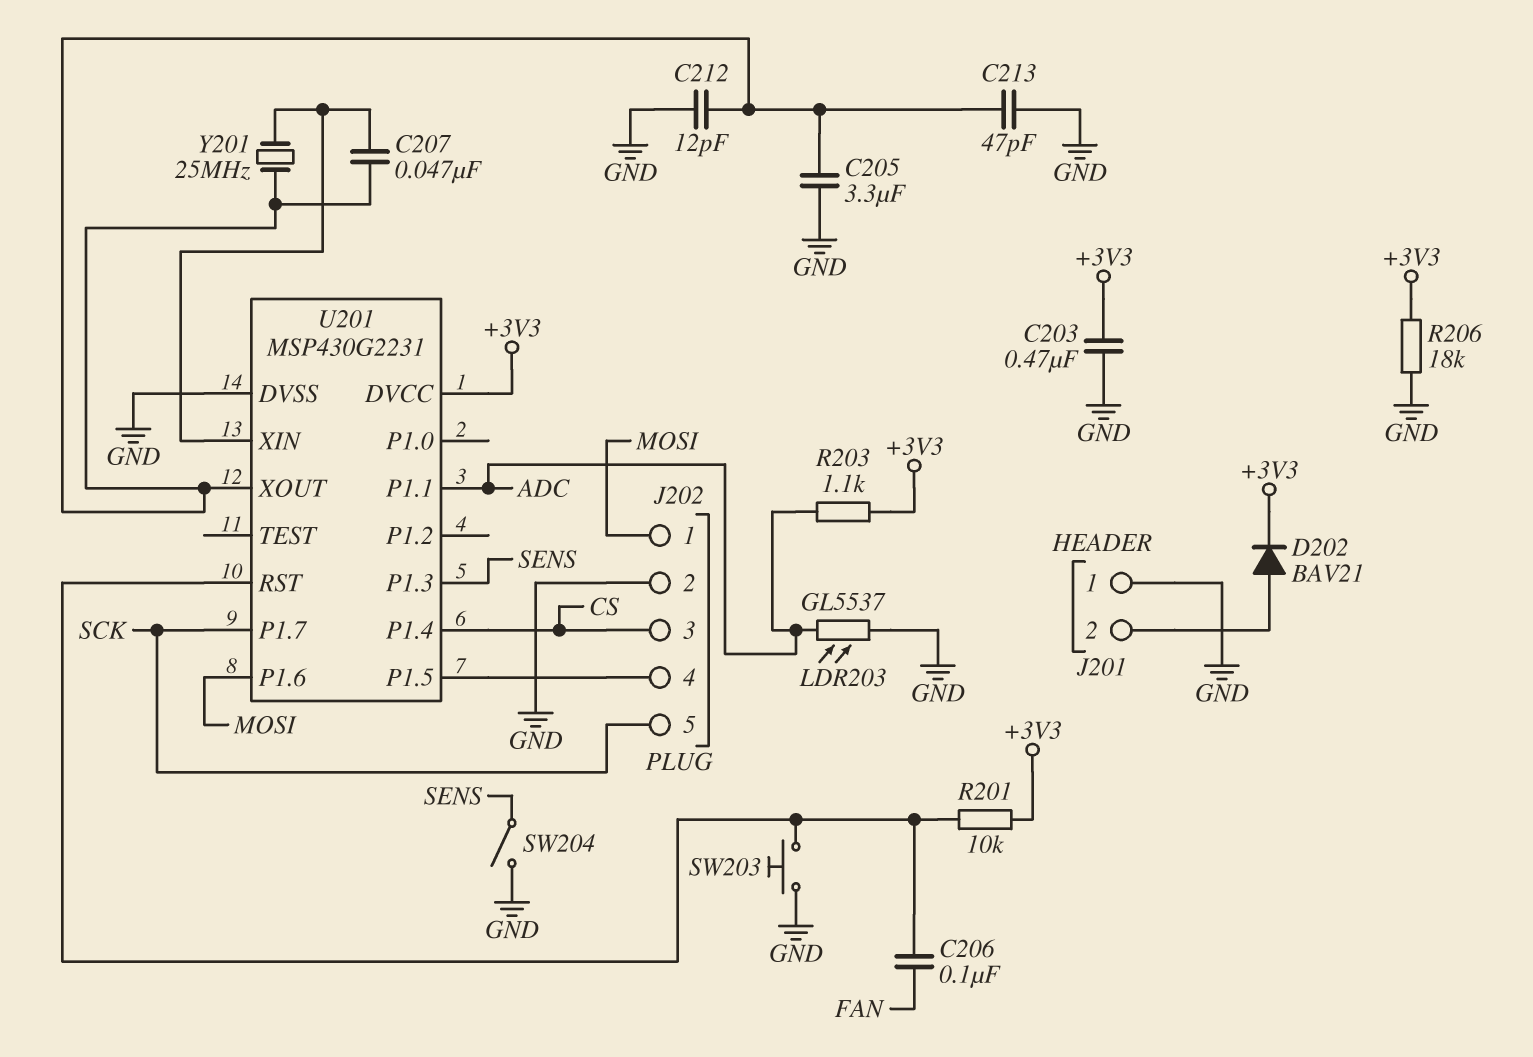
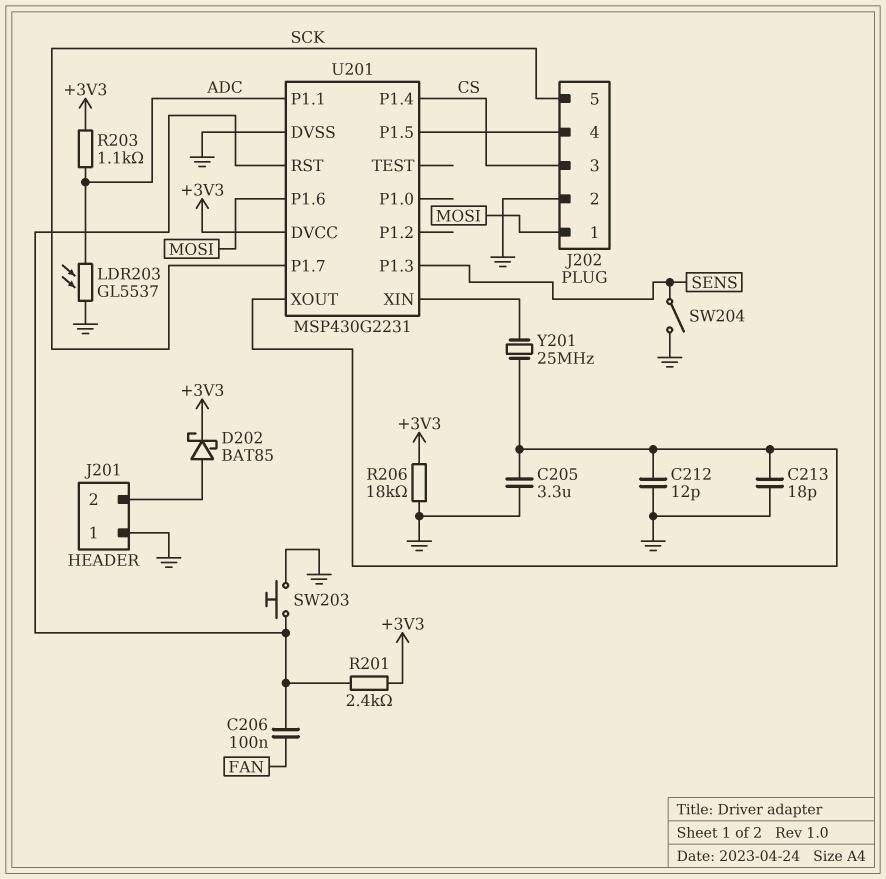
C203: 470nF (+3V3, GND) -> none
C207: 47nF (U201/XIN, U201/XOUT) -> none
C213: 47pF (GND, U201/XOUT) -> 18pF (GND, U201/XOUT)
D202: diode BAV21 (A J201/2, K +3V3) -> schottky BAT85 (A J201/2, K +3V3)
R201: 10k (+3V3, U201/RST) -> 2.4k (+3V3, U201/RST)

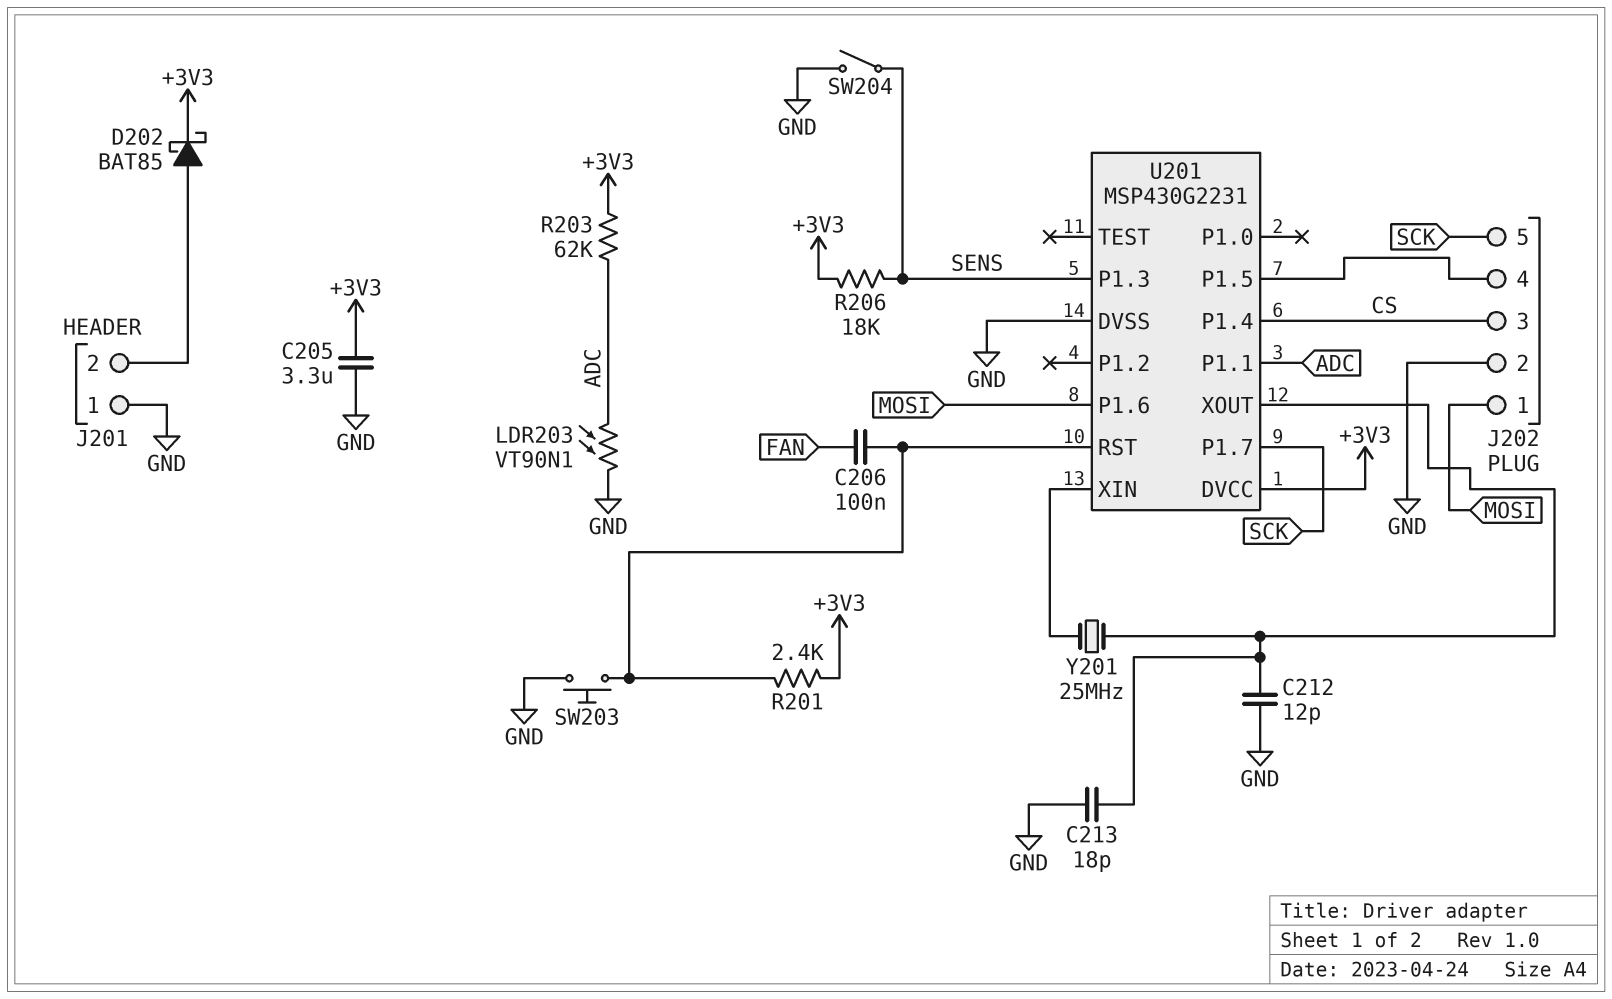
C205: 3.3uF (GND, U201/XOUT) -> 3.3uF (+3V3, GND)
LDR203: GL5537 (ADC, GND) -> VT90N1 (ADC, GND)
R203: 1.1k (+3V3, ADC) -> 62k (+3V3, ADC)
R206: 18k (+3V3, GND) -> 18k (+3V3, SENS)

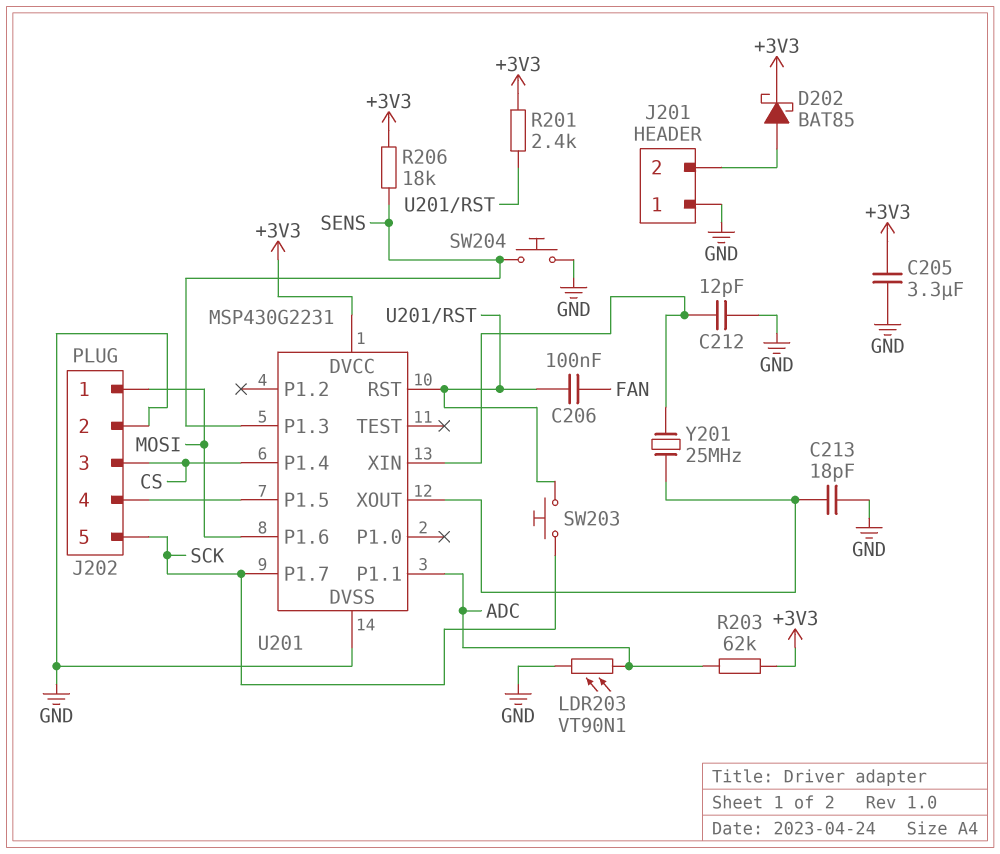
C212: 12pF (GND, U201/XOUT) -> 12pF (GND, U201/XIN)
SW203: button (GND, U201/RST) -> button (SCK, U201/RST)
SW204: switch (GND, SENS) -> button (GND, SENS)

